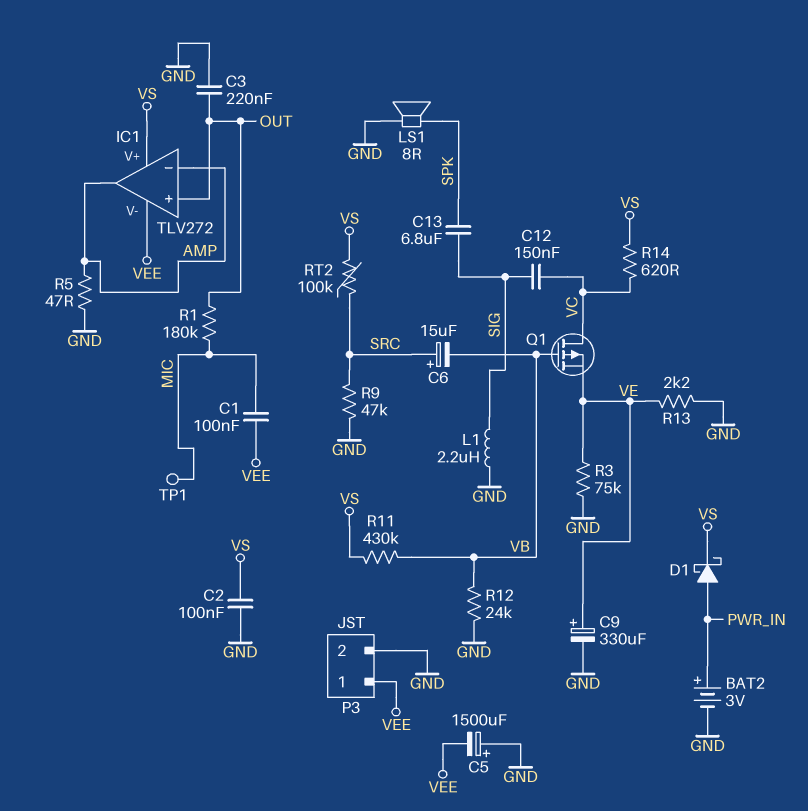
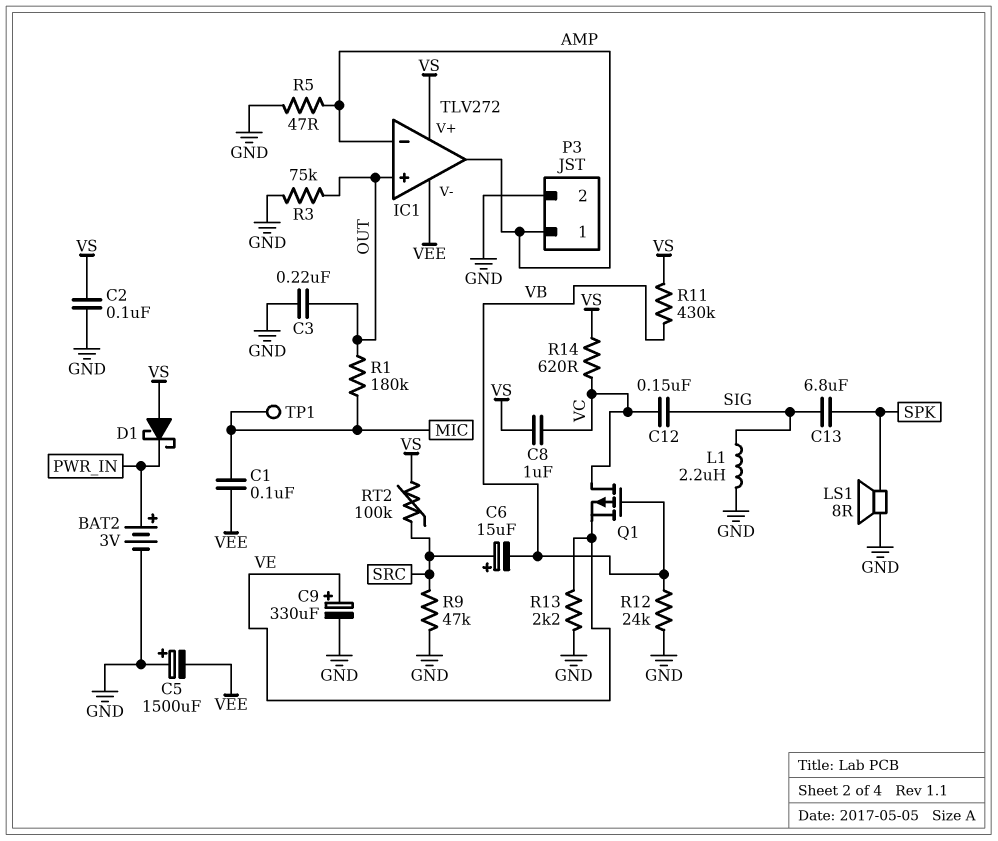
C8: none -> 1uF (VC, VS)
D1: schottky (A PWR_IN, K VS) -> schottky (A VS, K PWR_IN)
P3 pin 1: VEE -> AMP
R3: 75k (GND, VE) -> 75k (GND, OUT)

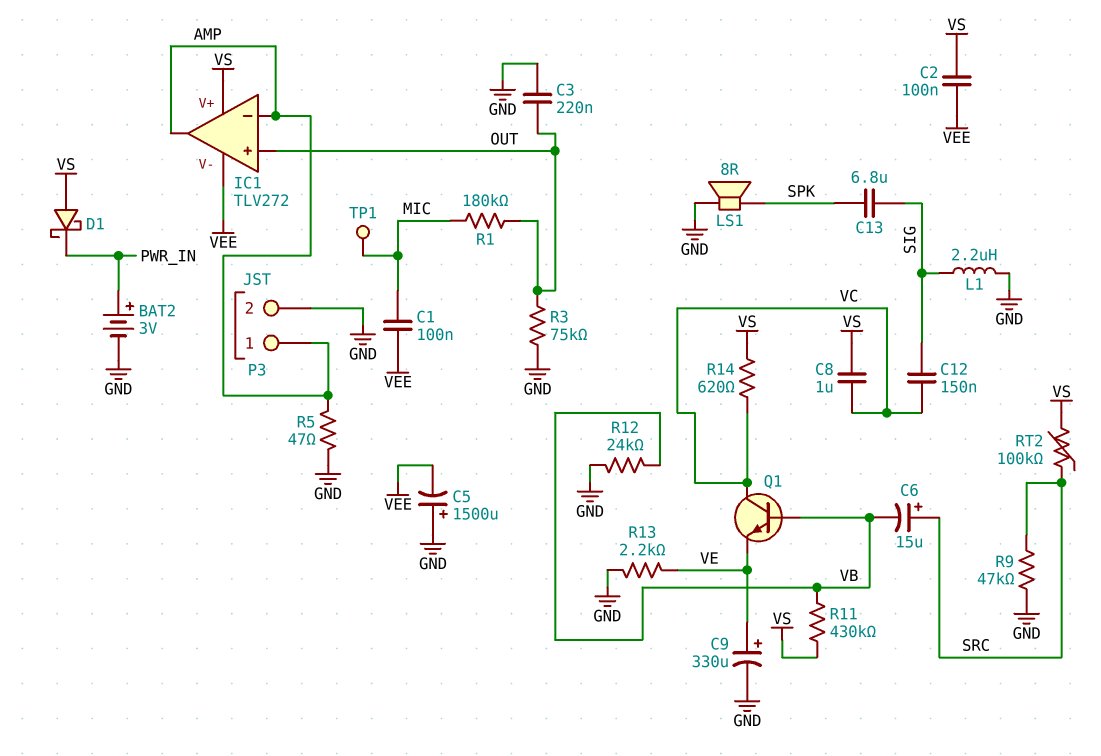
C2: 100nF (GND, VS) -> 100nF (VEE, VS)
Q1: PMOS (G VB, D VC, S VE) -> NPN (B VB, C VC, E VE)

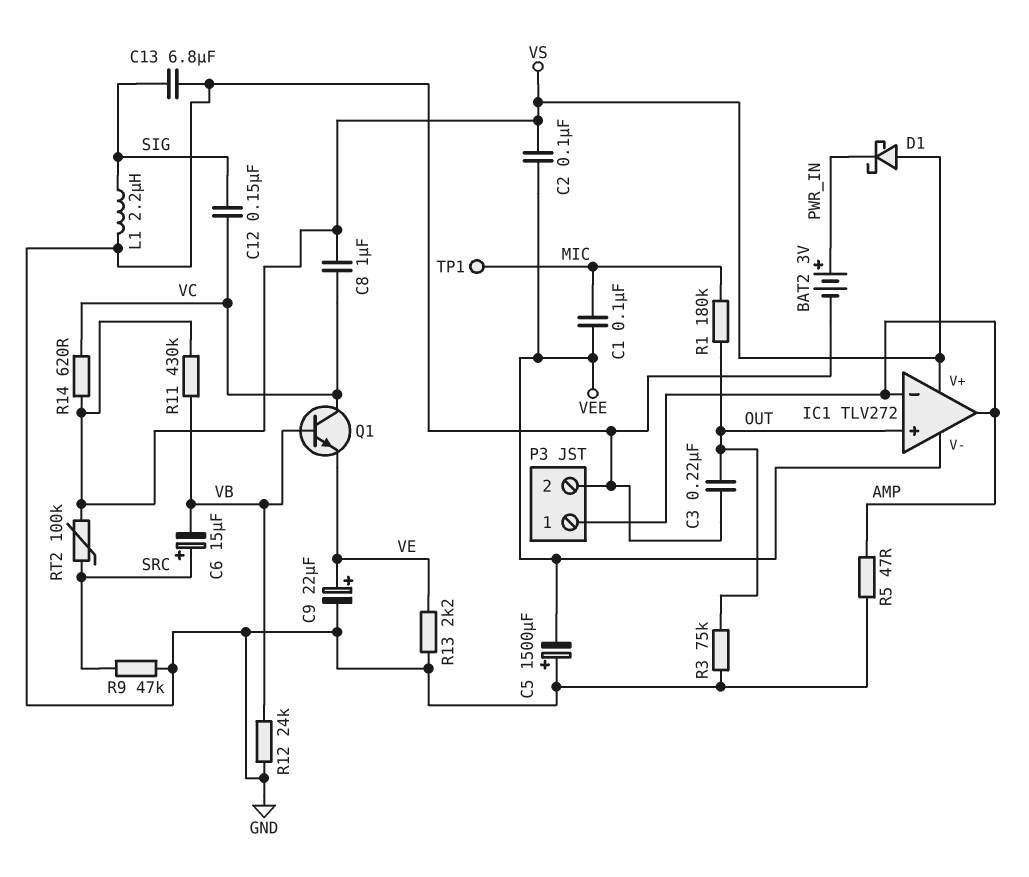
C9: 330uF (plus VE, minus GND) -> 22uF (plus VE, minus GND)
C13: 6.8uF (SIG, SPK) -> 6.8uF (GND, SIG)
LS1: speaker 8R (GND, SPK) -> none

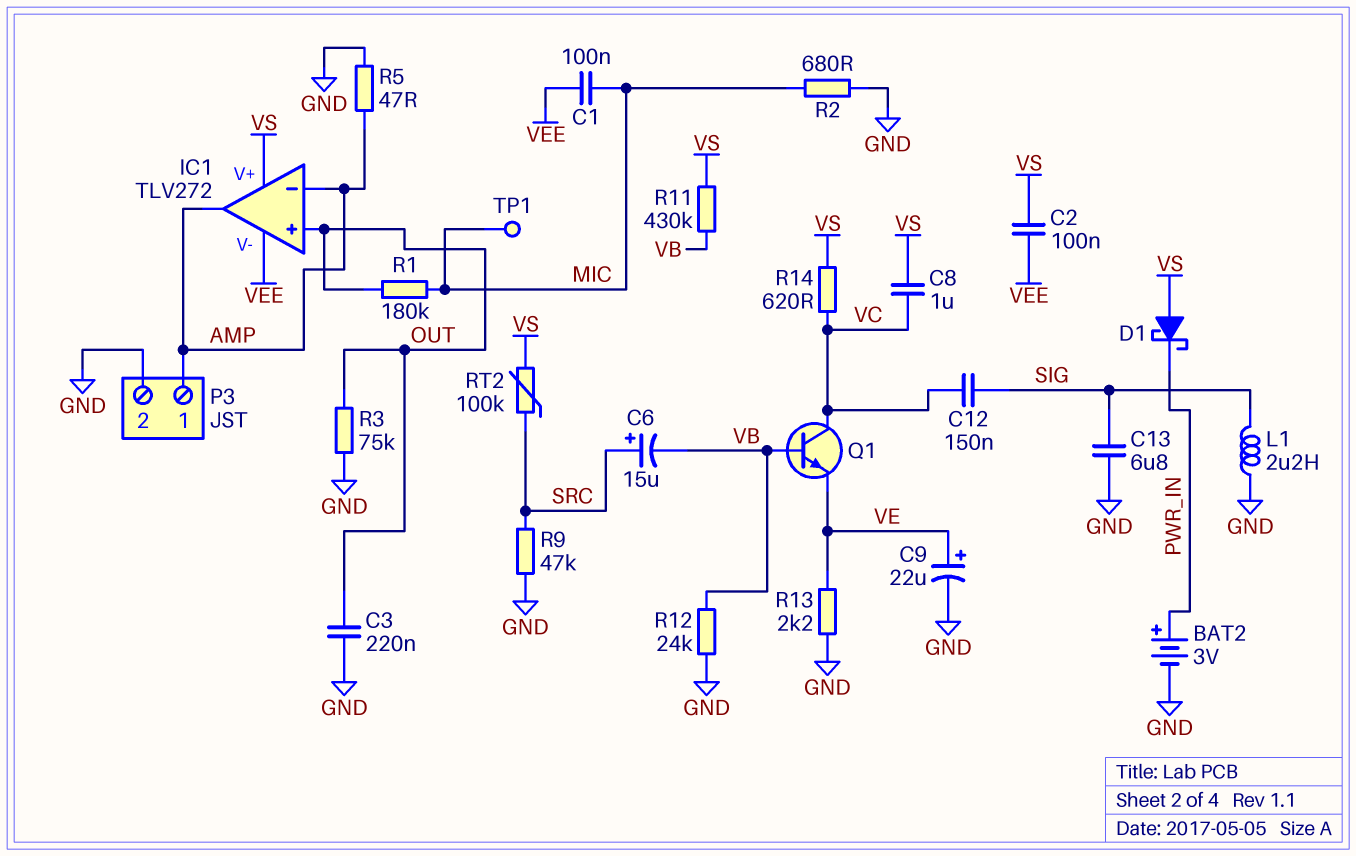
C5: 1500uF (plus GND, minus VEE) -> none
R2: none -> 680 (GND, MIC)

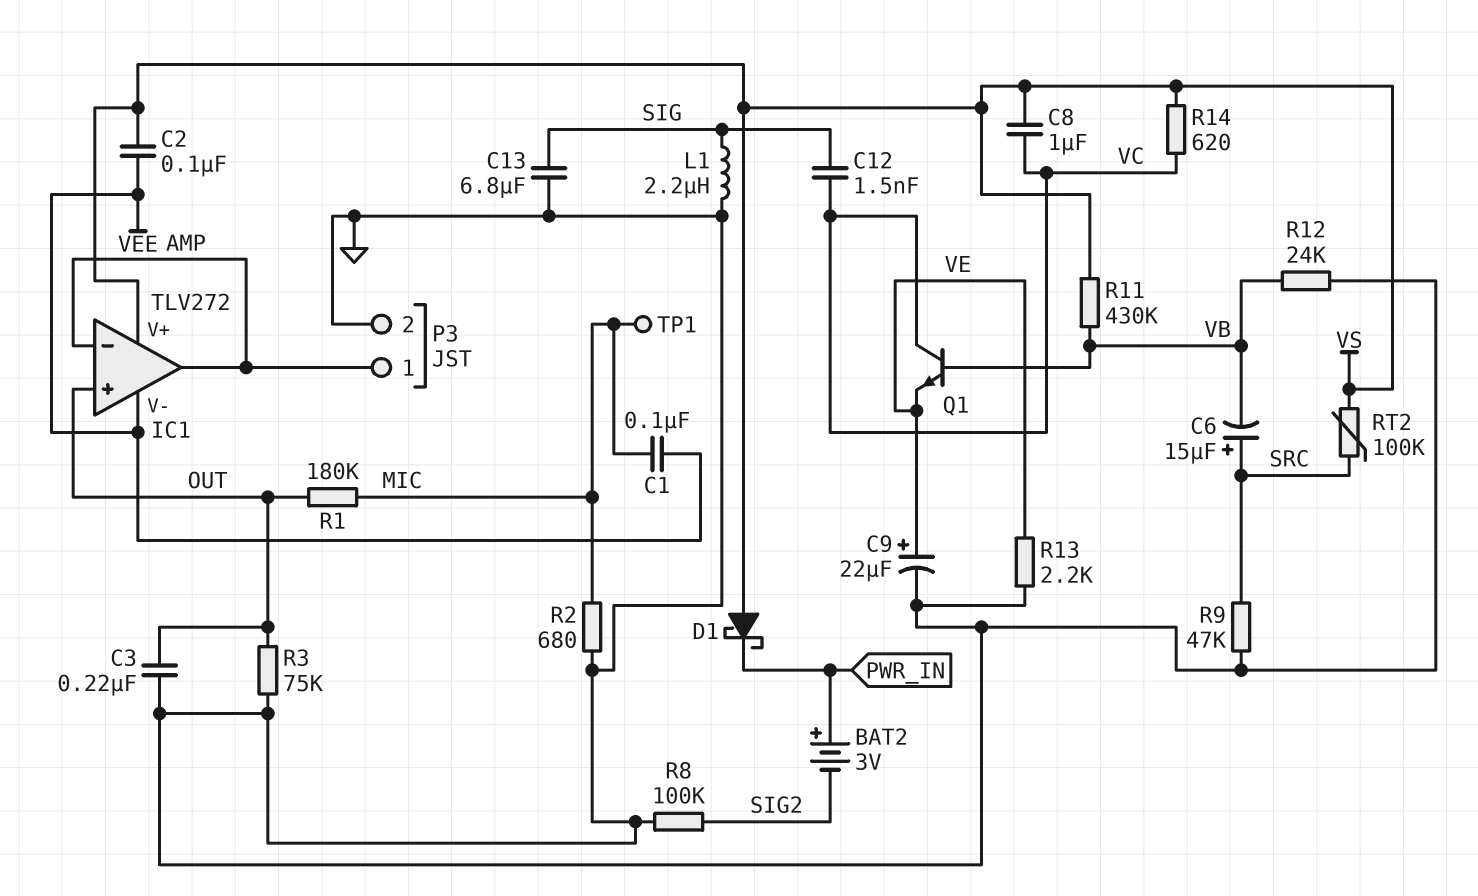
BAT2: 3V (plus PWR_IN, minus GND) -> 3V (plus PWR_IN, minus SIG2)
C12: 150nF (SIG, VC) -> 1.5nF (SIG, VC)
R5: 47 (AMP, GND) -> none
R8: none -> 100k (GND, SIG2)

